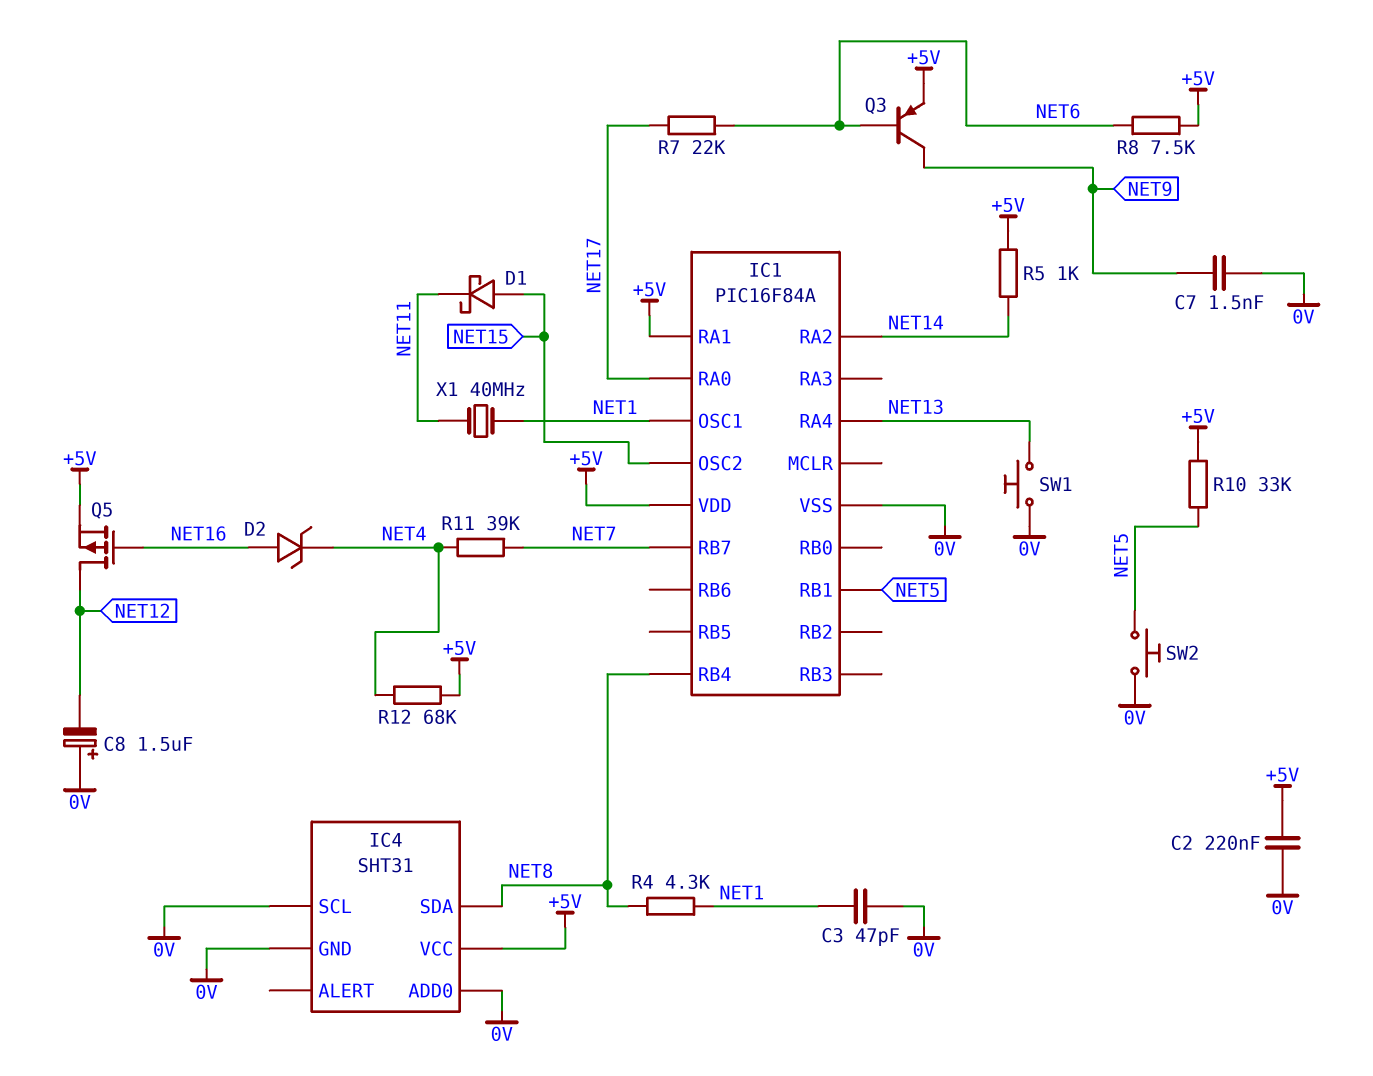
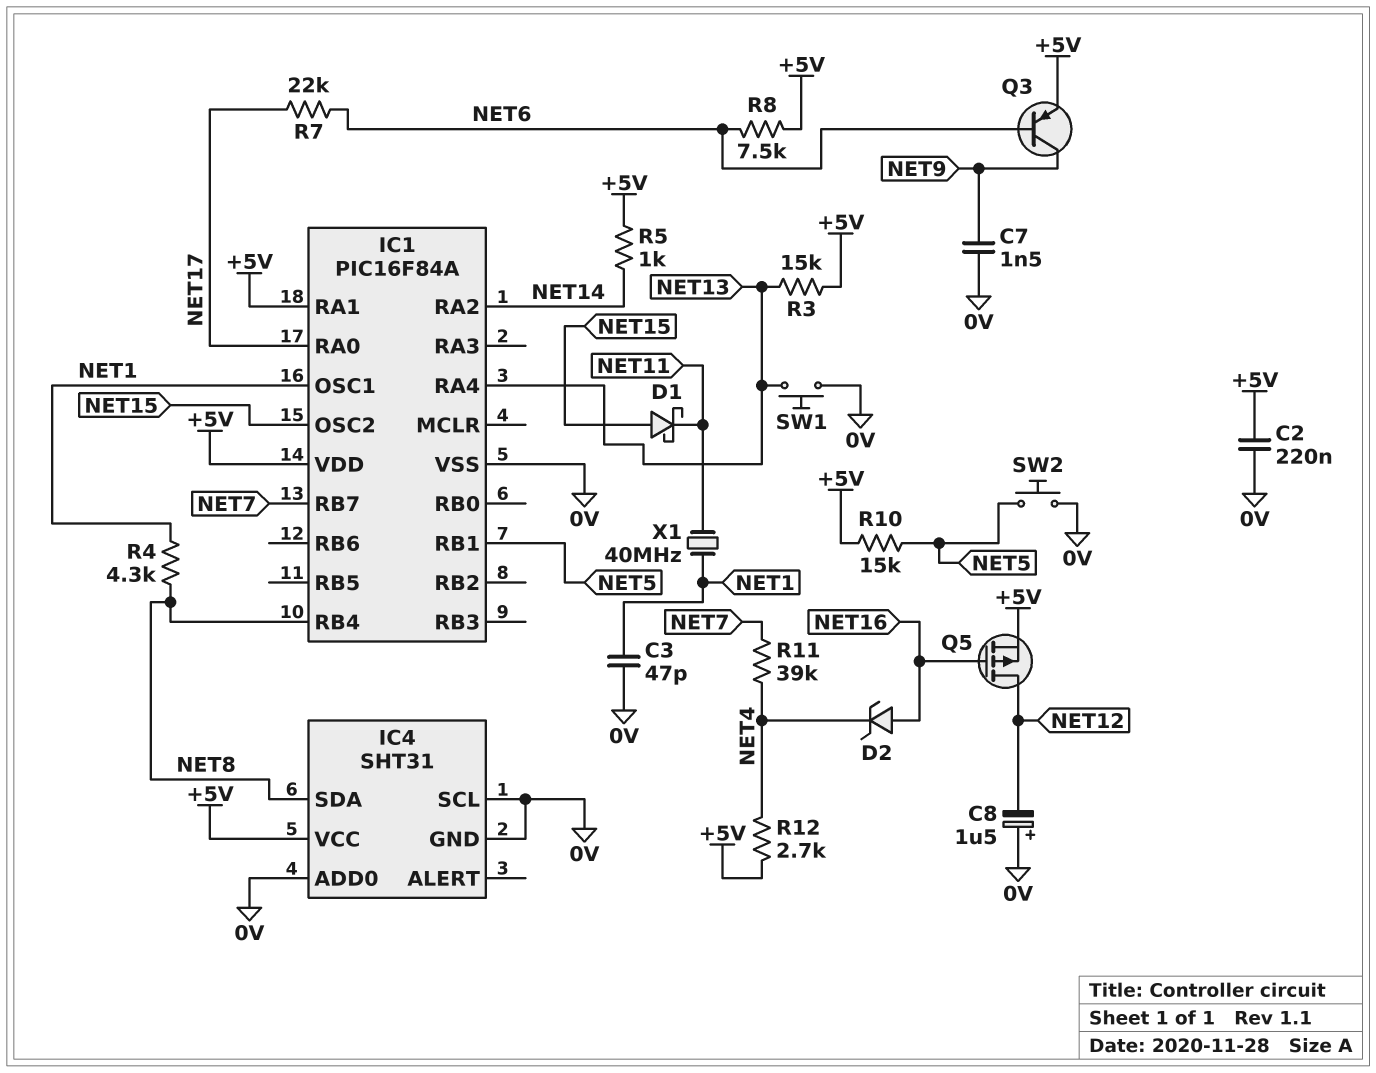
R3: none -> 15k (+5V, NET13)
R10: 33k (+5V, NET5) -> 15k (+5V, NET5)
R12: 68k (+5V, NET4) -> 2.7k (+5V, NET4)

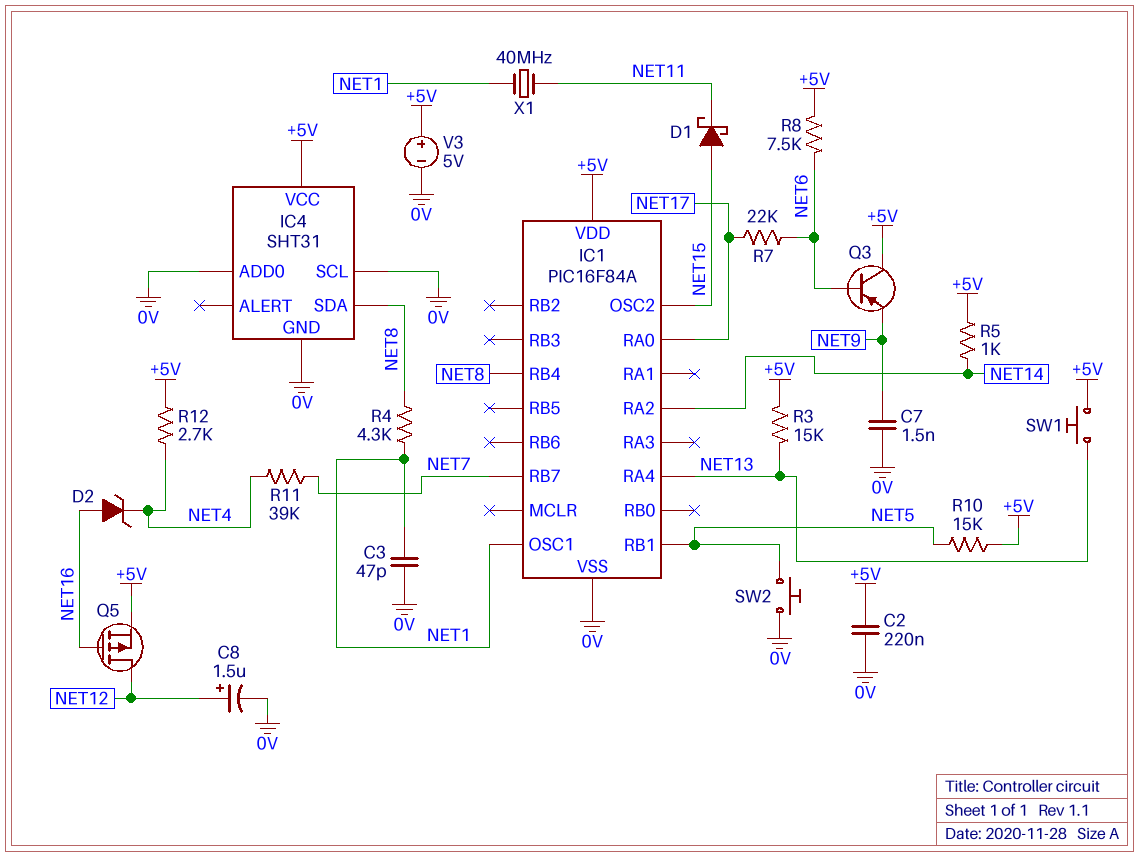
C8: 1.5uF (plus 0V, minus NET12) -> 1.5uF (plus NET12, minus 0V)
IC1 pin RA1: +5V -> none
Q3: PNP (B NET6, C NET9, E +5V) -> PNP (B NET6, C +5V, E NET9)
SW1: button (0V, NET13) -> button (+5V, NET13)
V3: none -> 5V (plus +5V, minus 0V)

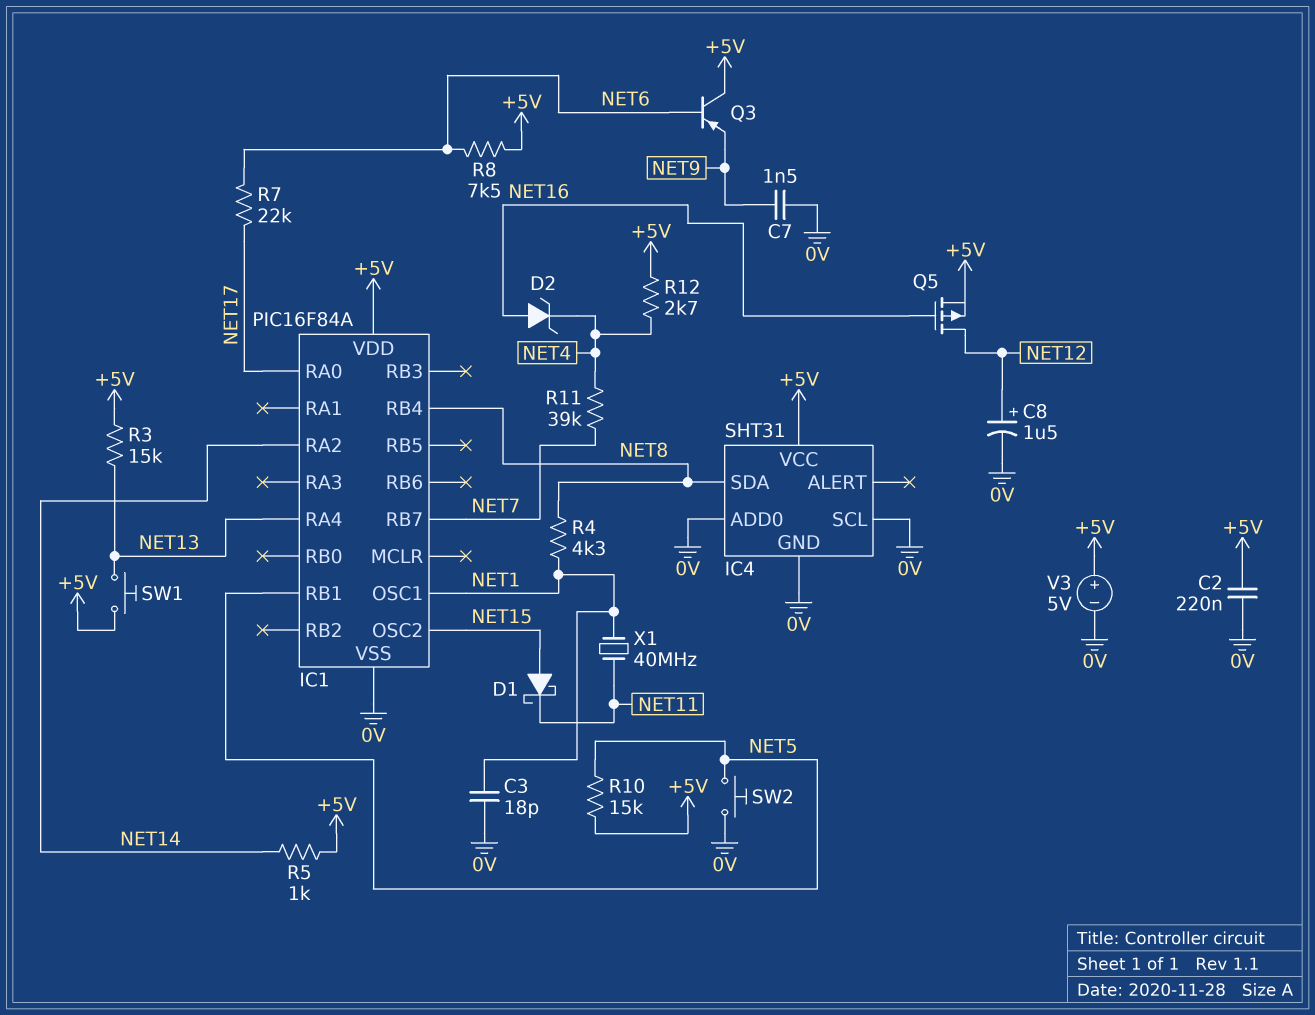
C3: 47pF (0V, NET1) -> 18pF (0V, NET1)

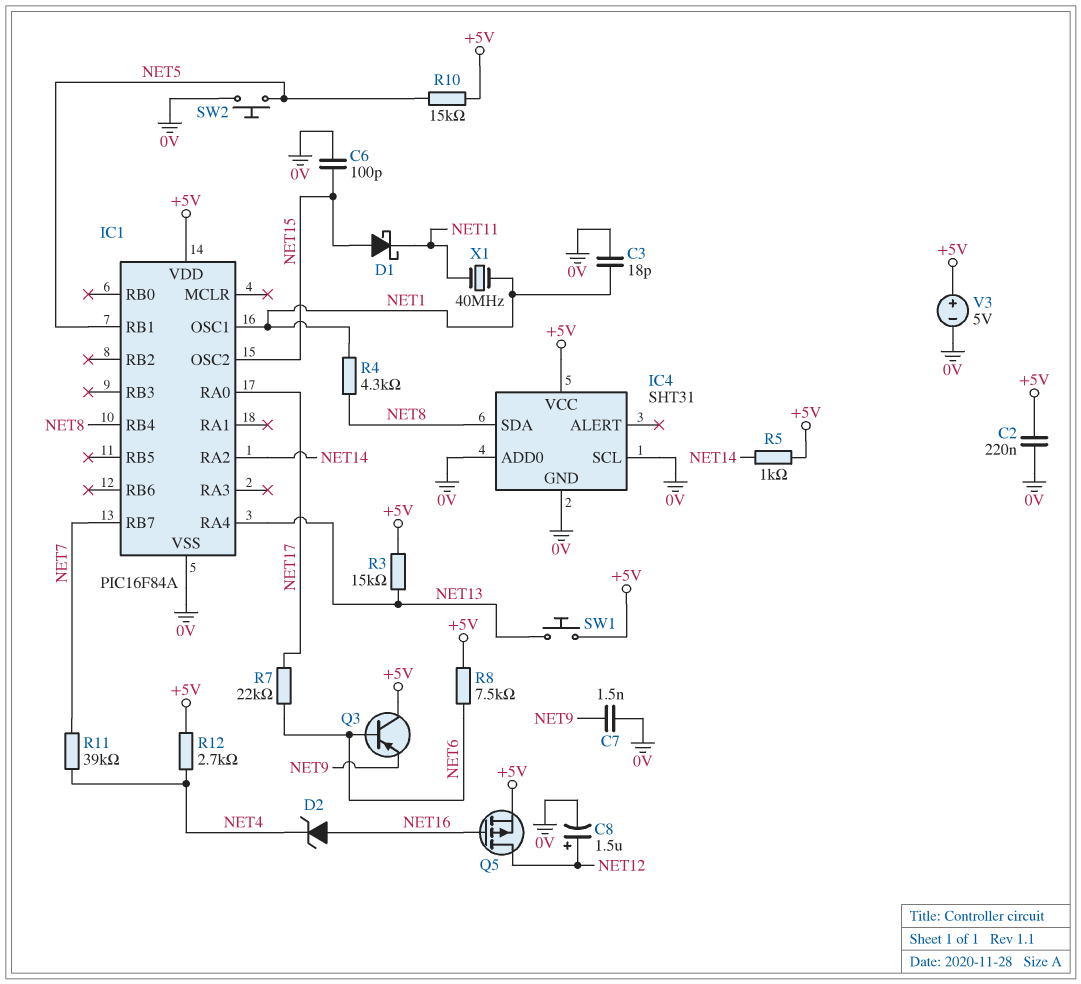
C6: none -> 100pF (0V, NET15)

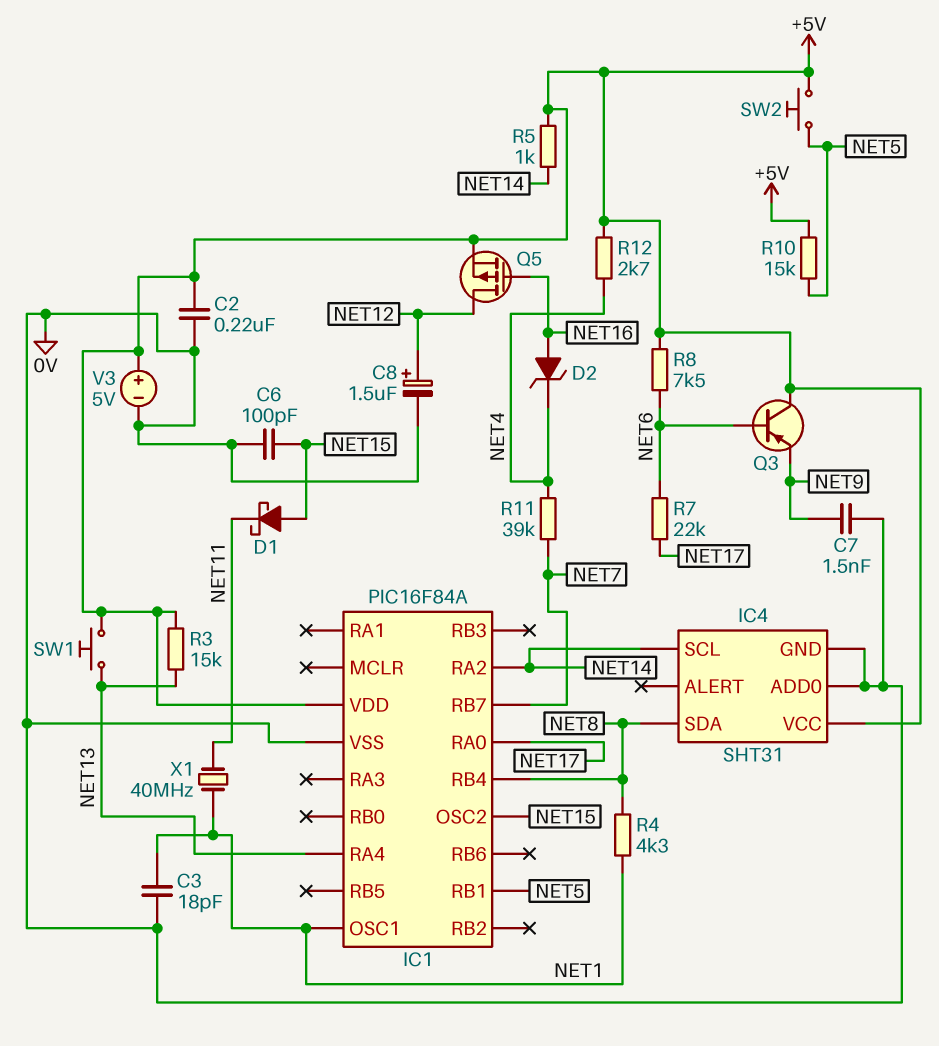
IC4 pin SCL: 0V -> NET14
SW2: button (0V, NET5) -> button (+5V, NET5)

